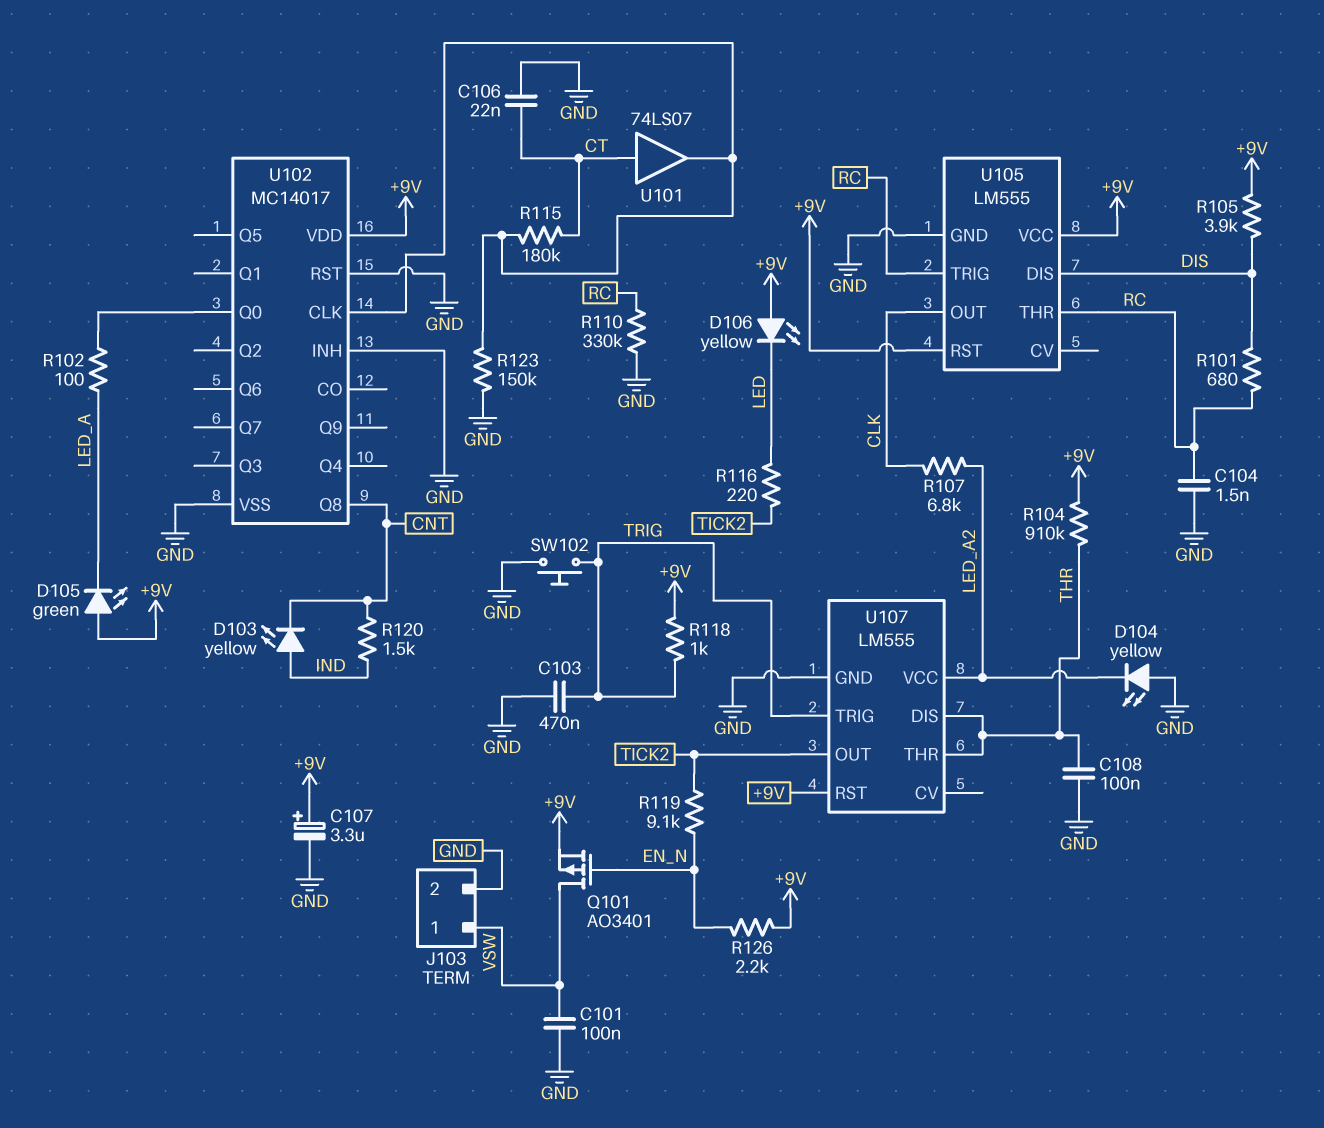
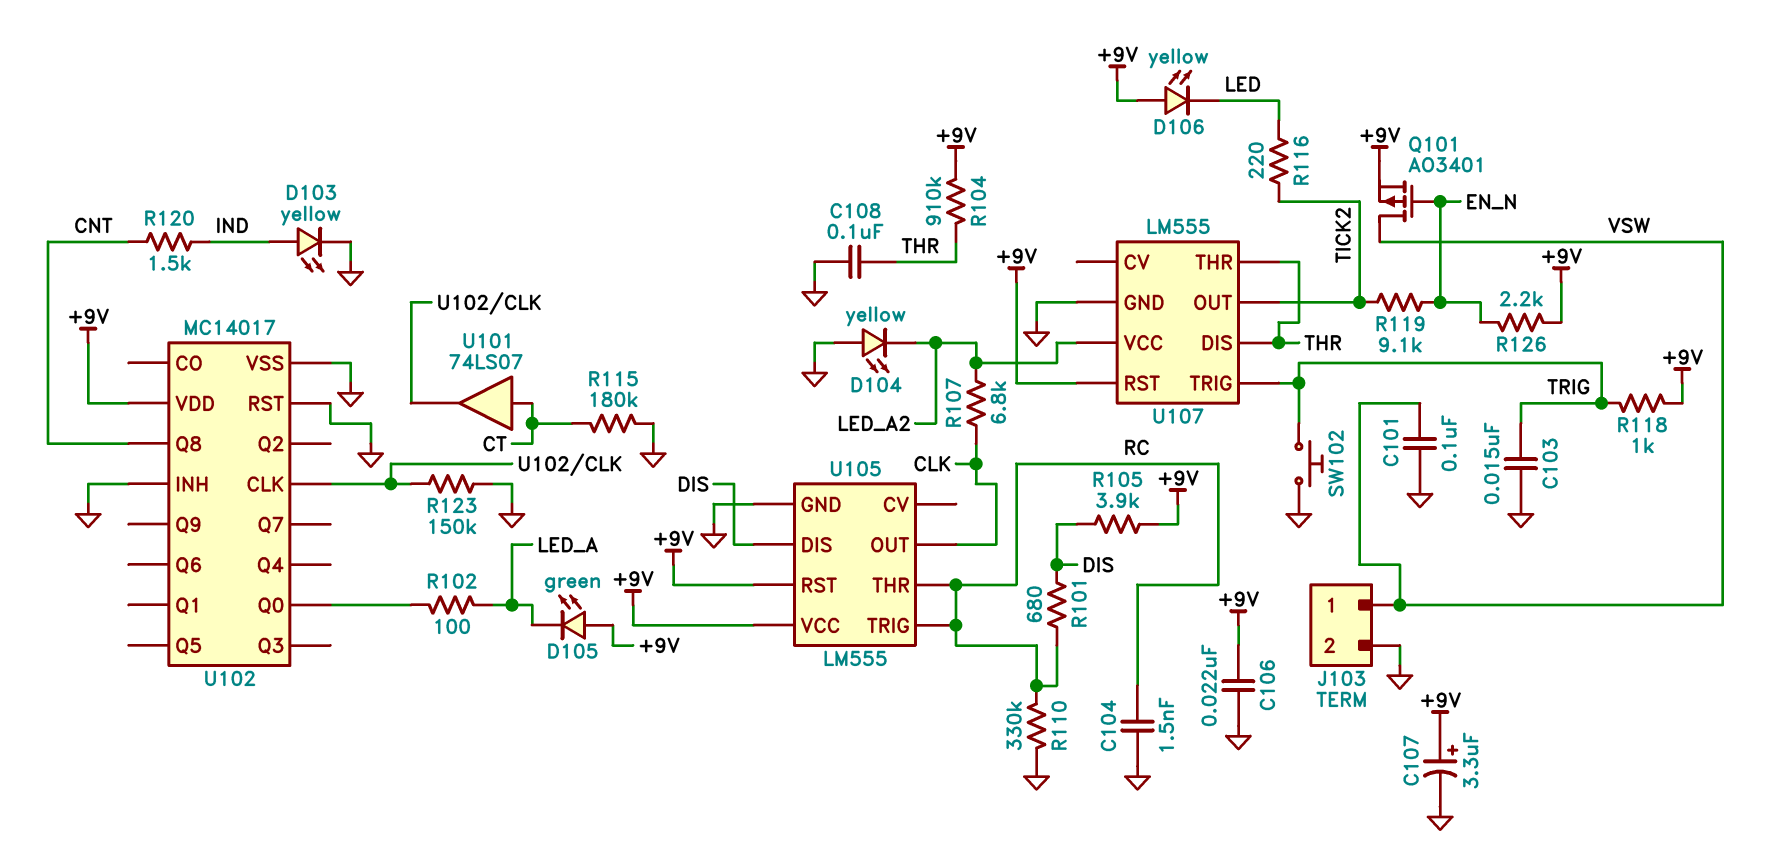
C103: 470nF (GND, TRIG) -> 15nF (GND, TRIG)
C106: 22nF (CT, GND) -> 22nF (+9V, GND)
D103: LED yellow (A IND, K CNT) -> LED yellow (A IND, K GND)
R115: 180k (CT, U102/CLK) -> 180k (CT, GND)

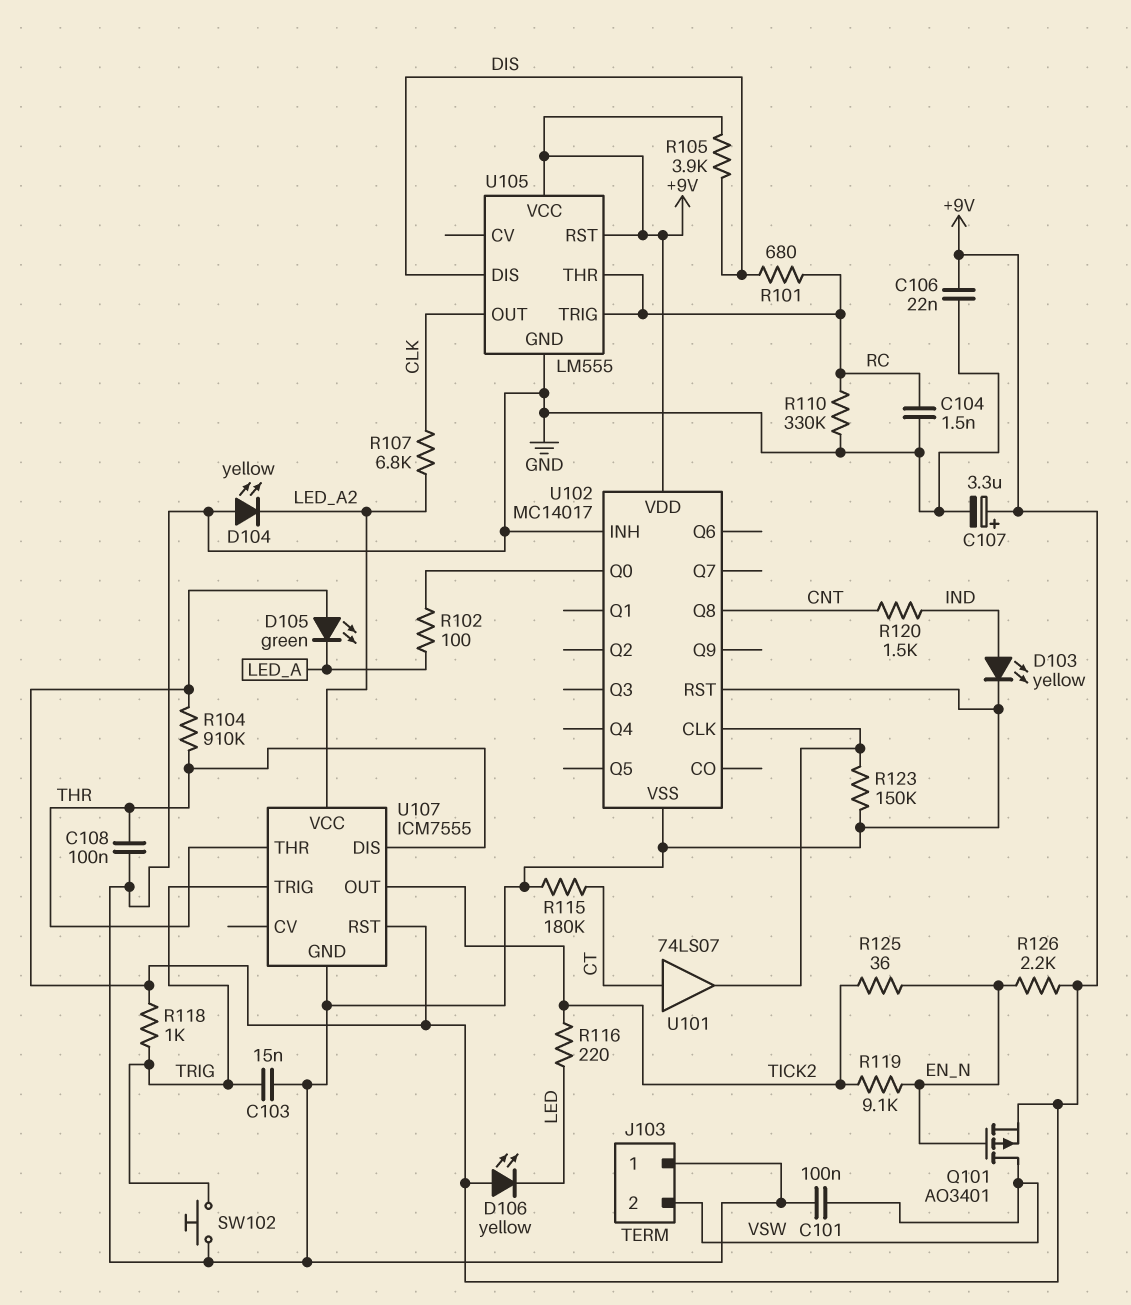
J103 pin 1: VSW -> GND
J103 pin 2: GND -> VSW
R125: none -> 36 (EN_N, TICK2)
U107: LM555 -> ICM7555

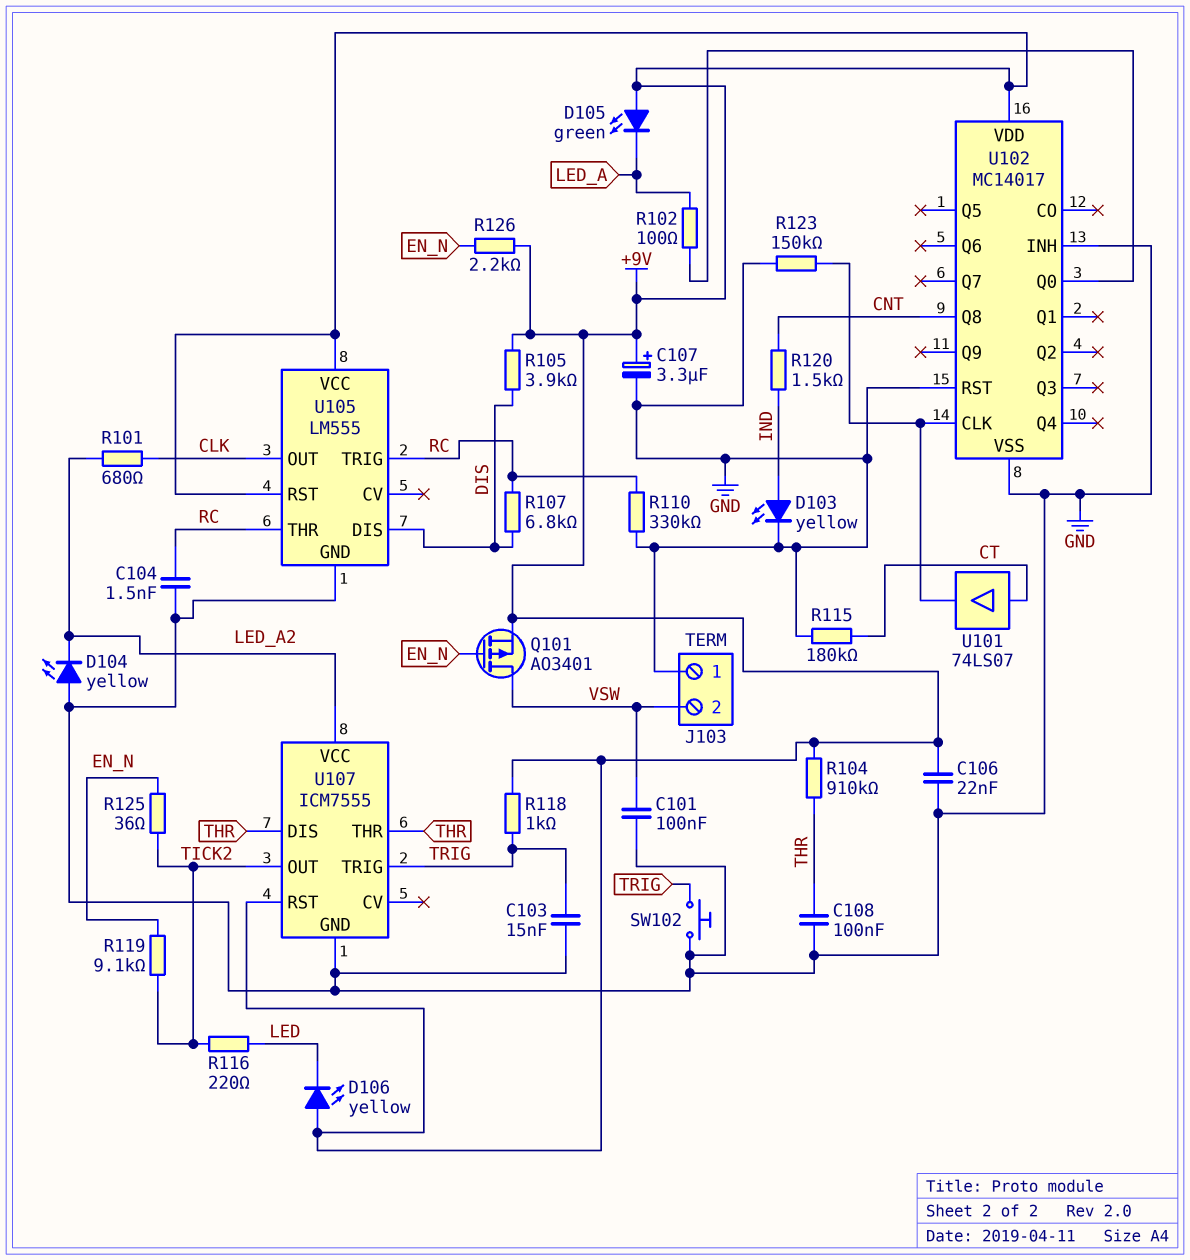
R101: 680 (DIS, RC) -> 680 (CLK, LED_A2)
R107: 6.8k (CLK, LED_A2) -> 6.8k (DIS, RC)

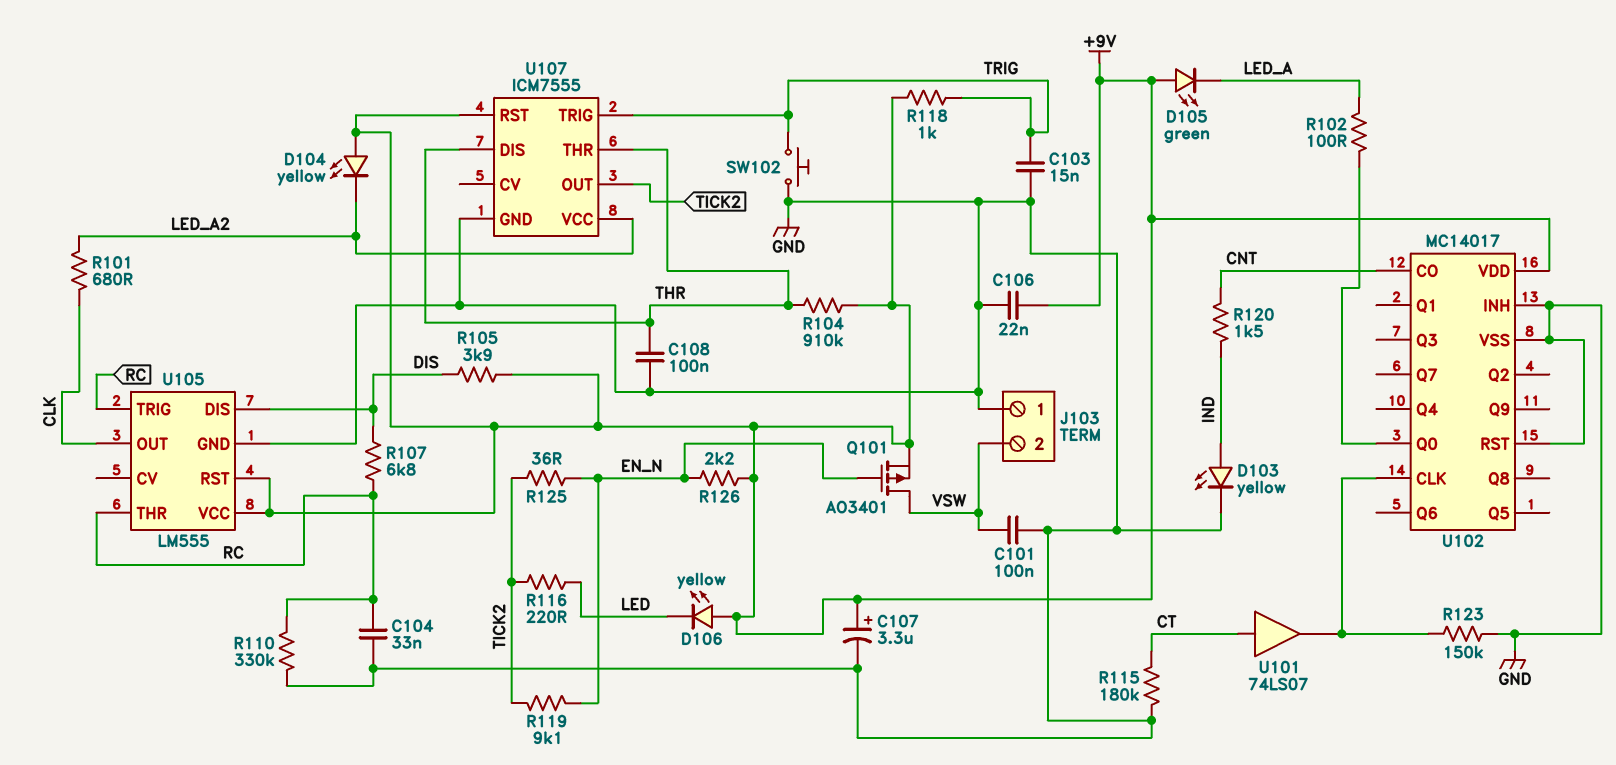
C104: 1.5nF (GND, RC) -> 33nF (GND, RC)
D104: LED yellow (A GND, K LED_A2) -> LED yellow (A +9V, K LED_A2)
U102 pin CO: none -> CNT
U102 pin Q8: CNT -> none

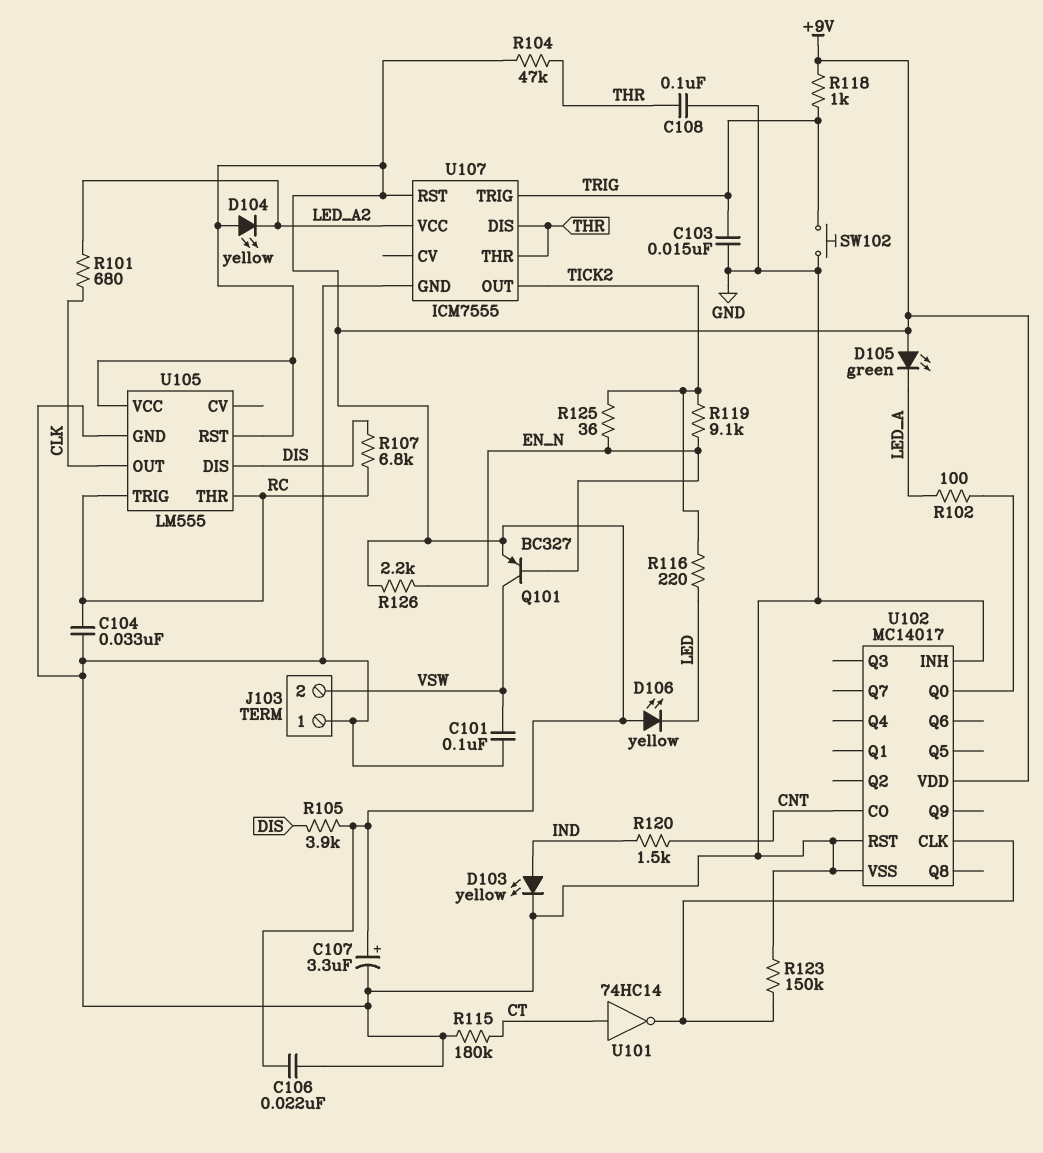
Q101: PMOS AO3401 (G EN_N, D VSW, S +9V) -> PNP BC327 (B EN_N, C VSW, E +9V)
R104: 910k (+9V, THR) -> 47k (+9V, THR)
R110: 330k (GND, RC) -> none
U101: buffer 74LS07 (in CT, out U102/CLK) -> NOT 74HC14 (in CT, out U102/CLK)

